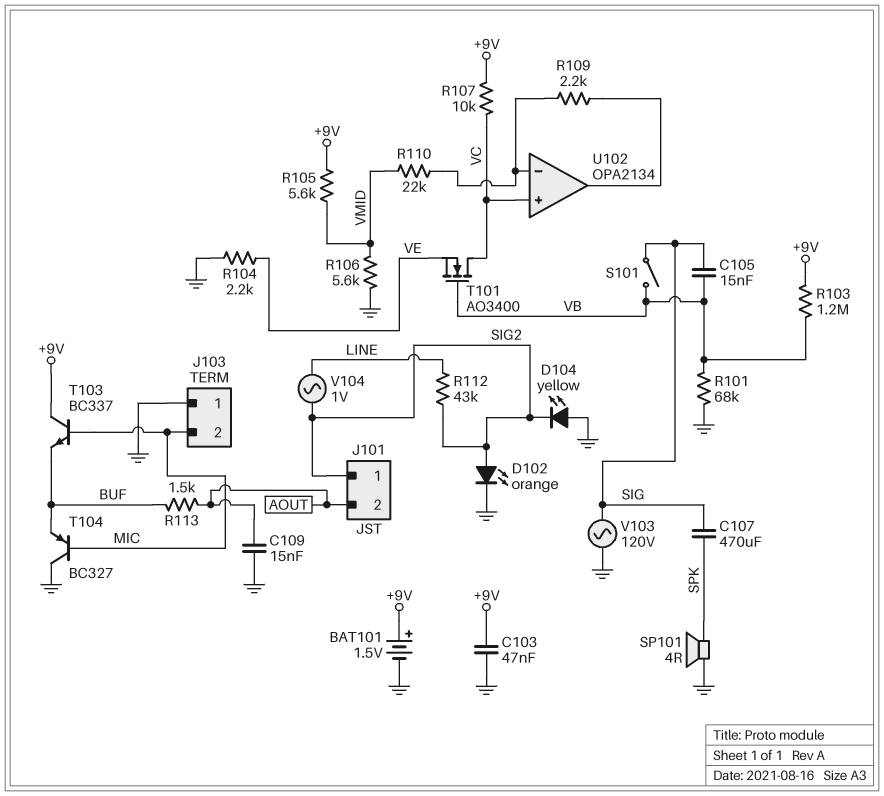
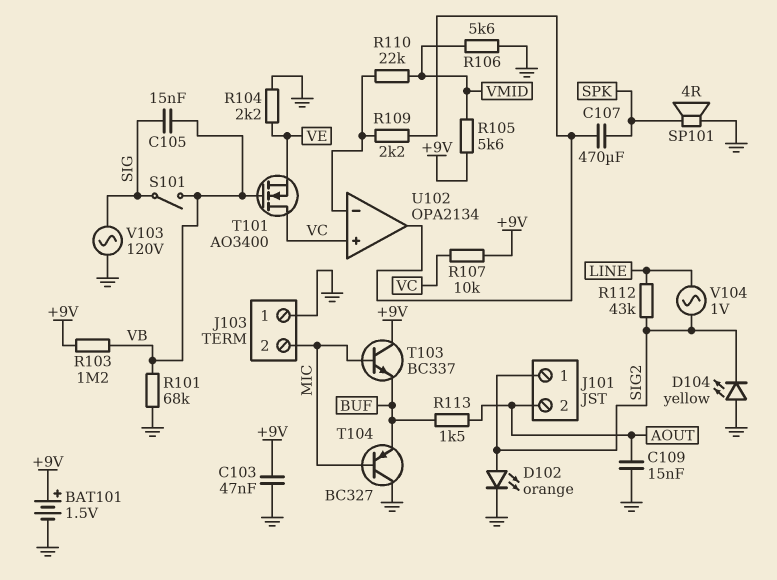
C107: 470uF (SIG, SPK) -> 470uF (SPK, U102/out)

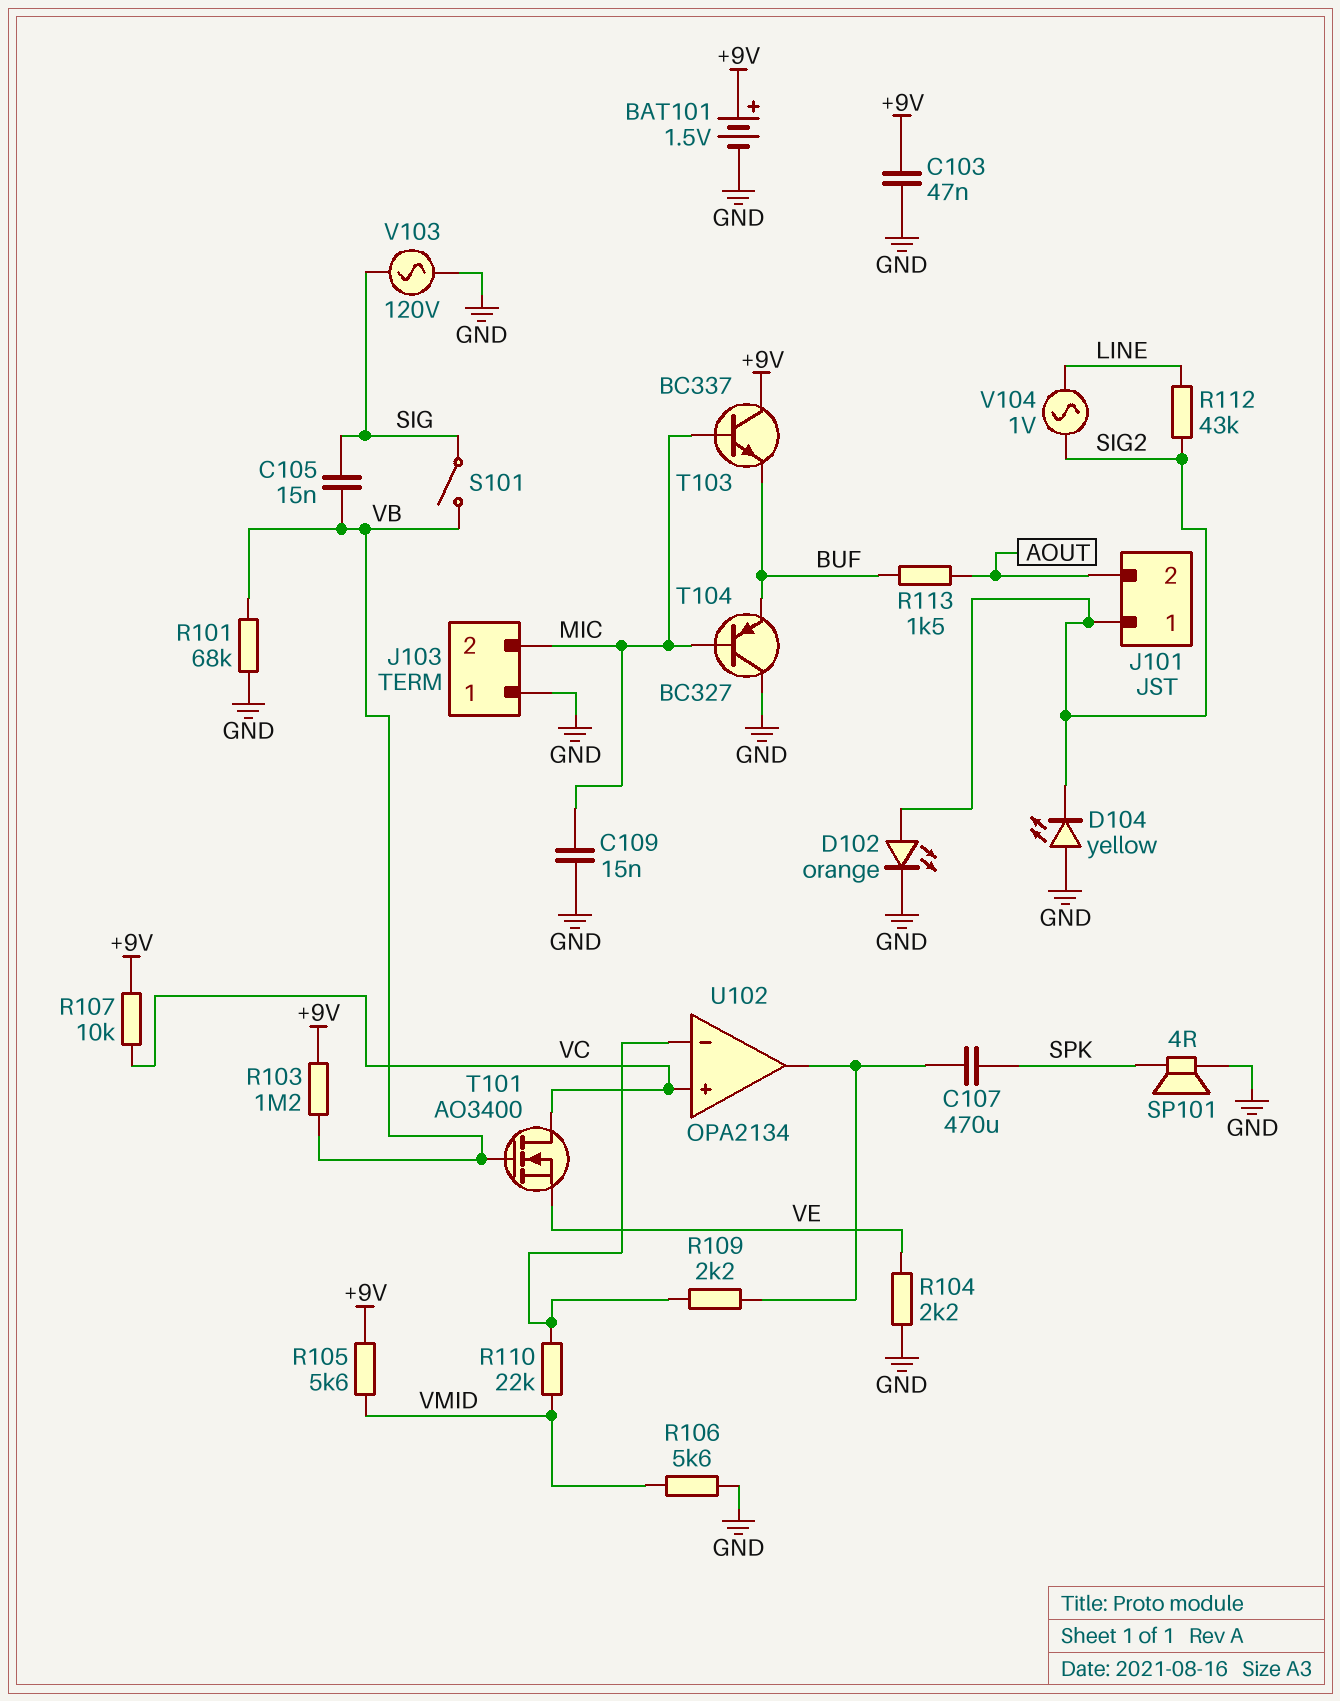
C109: 15nF (AOUT, GND) -> 15nF (GND, MIC)

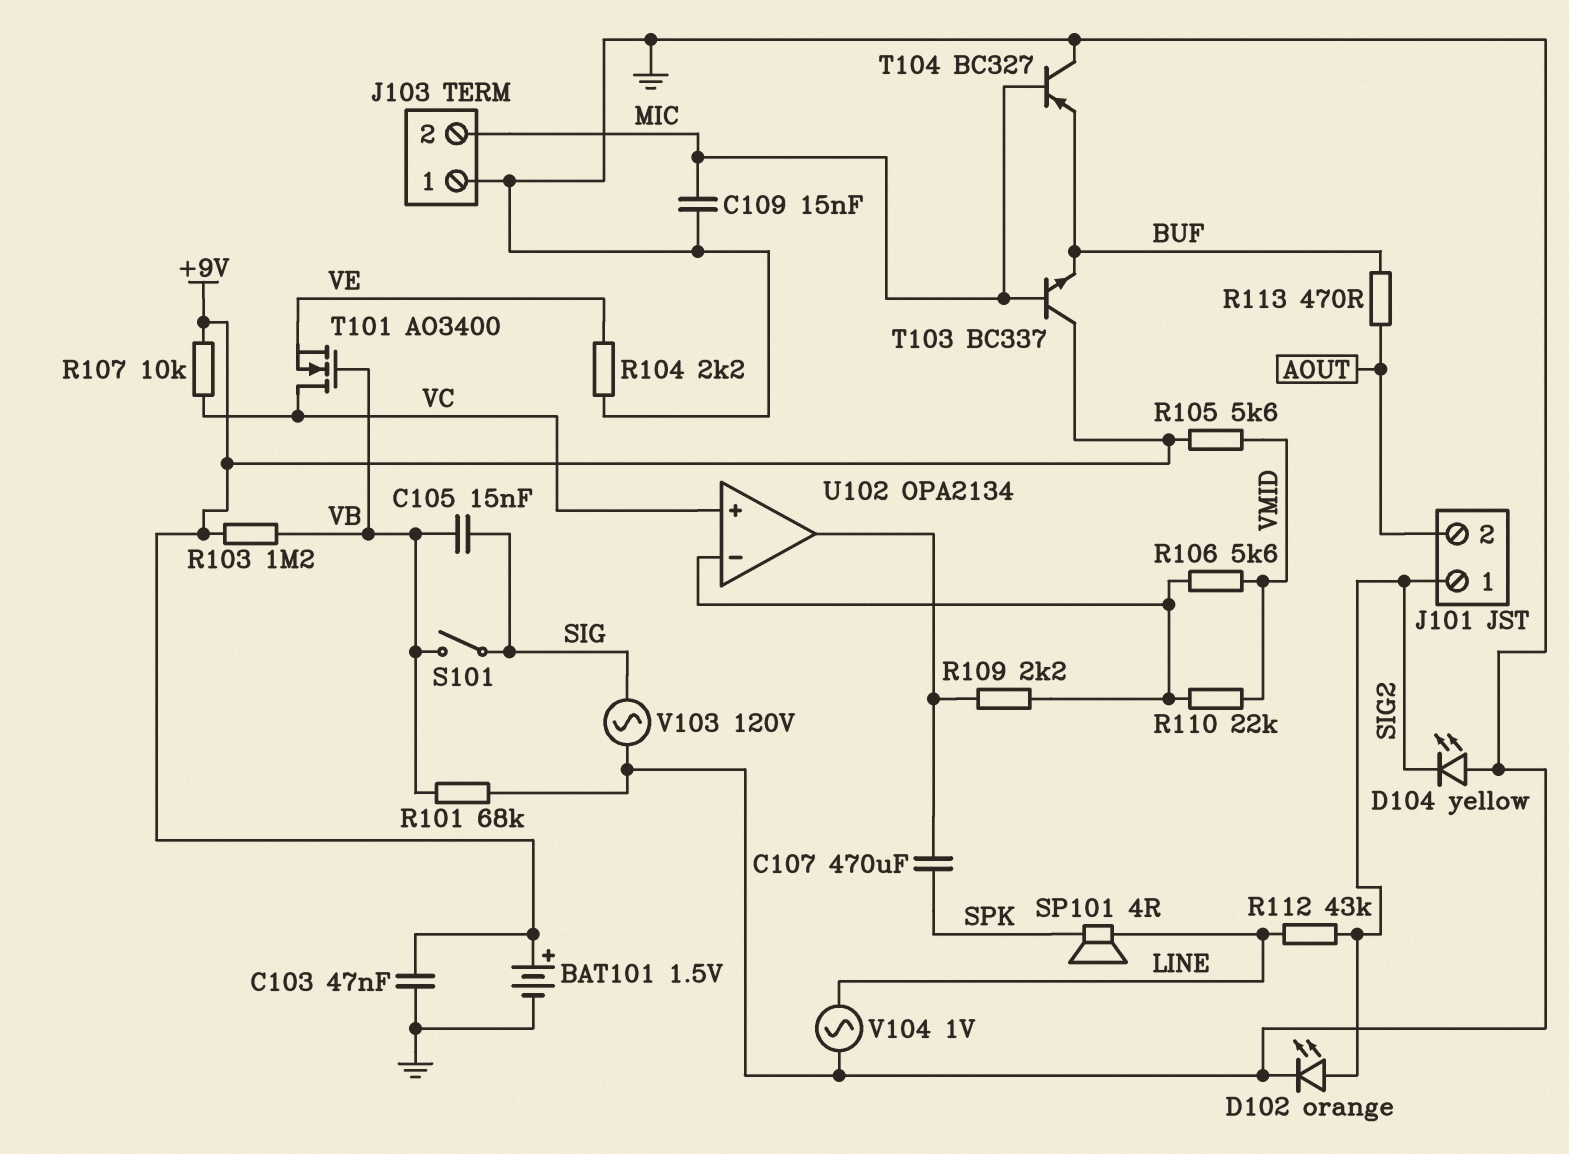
R106: 5.6k (GND, VMID) -> 5.6k (U102/in-, VMID)
R113: 1.5k (AOUT, BUF) -> 470 (AOUT, BUF)
SP101: speaker 4R (GND, SPK) -> speaker 4R (LINE, SPK)
V104: AC 1V (LINE, SIG2) -> AC 1V (GND, LINE)

